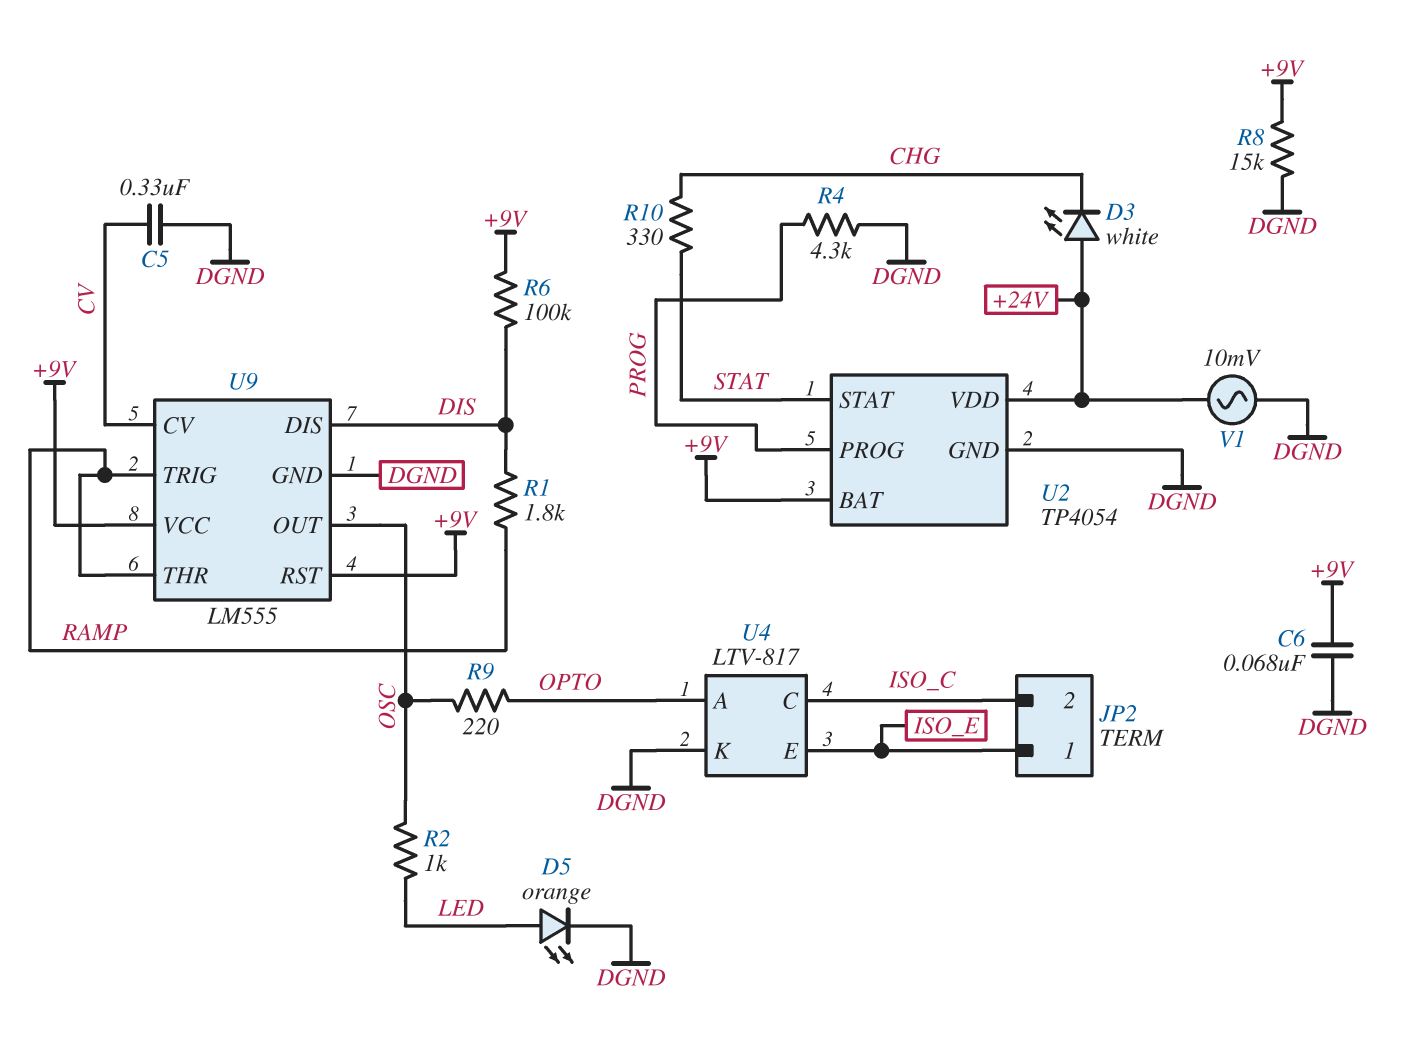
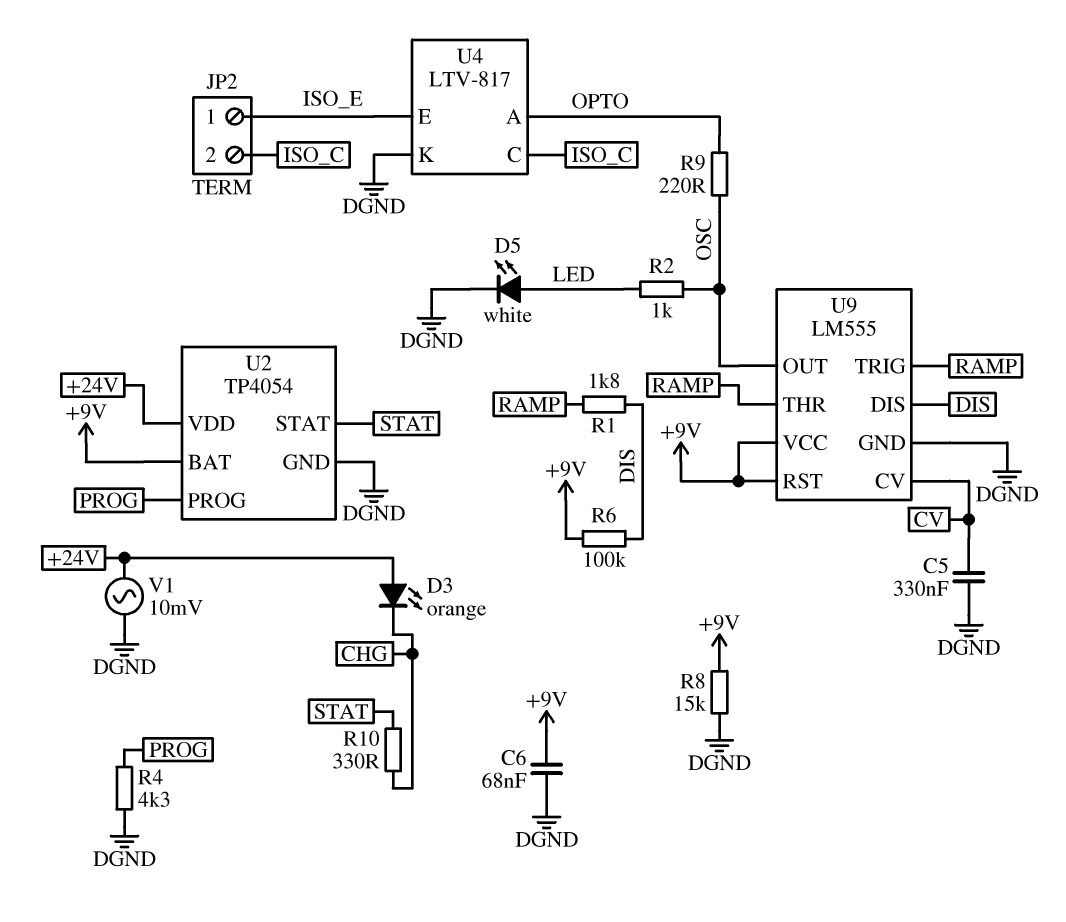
D3: LED white (A +24V, K CHG) -> LED orange (A +24V, K CHG)
D5: LED orange (A LED, K DGND) -> LED white (A LED, K DGND)

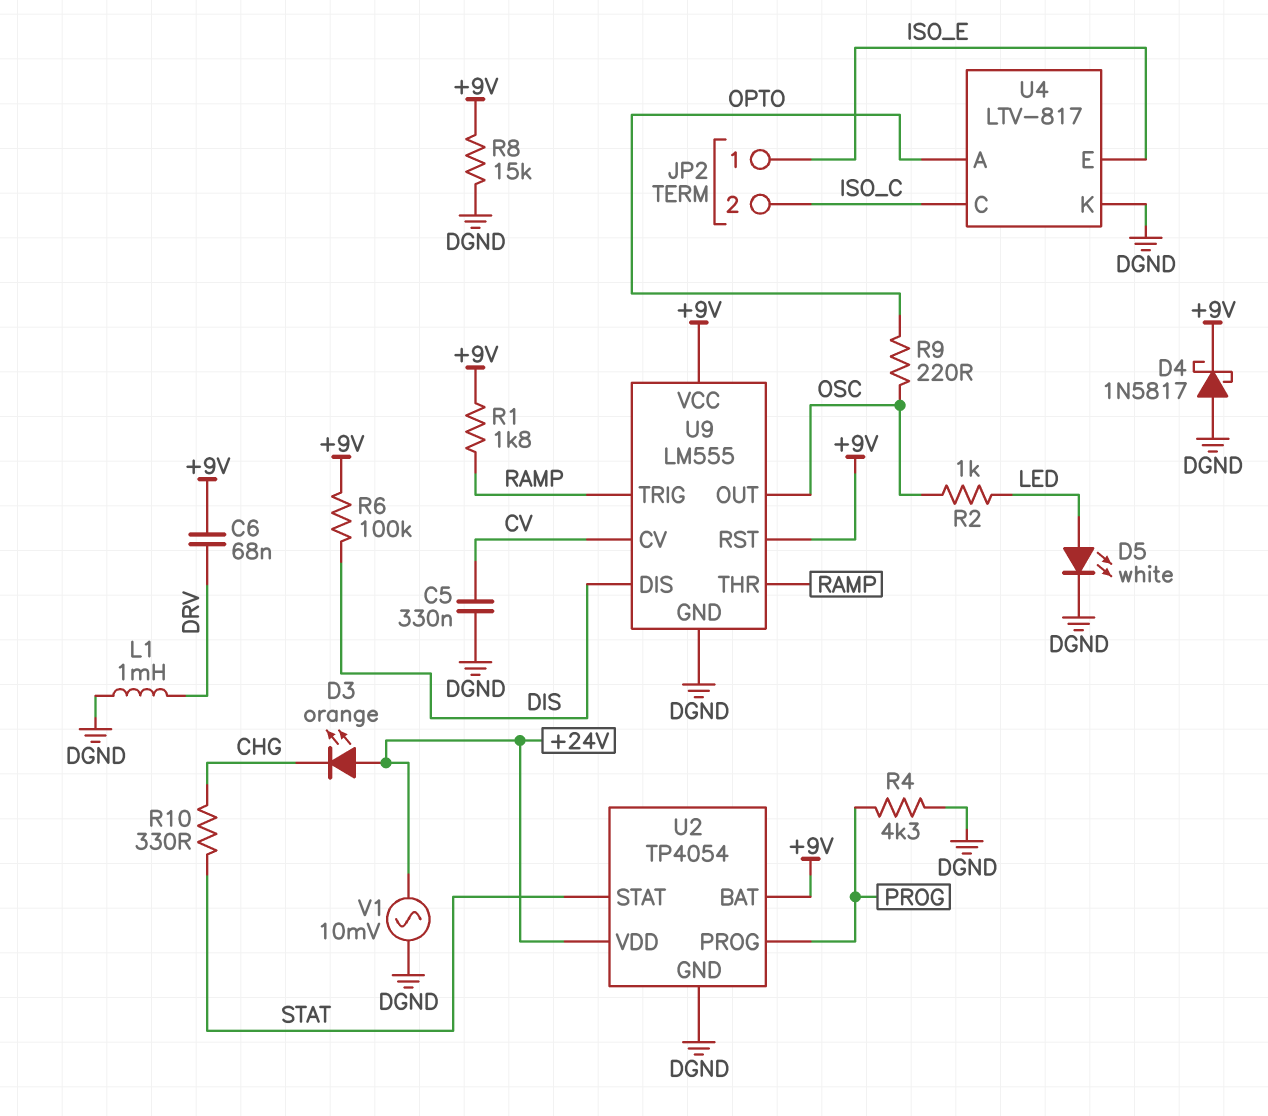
C6: 68nF (+9V, DGND) -> 68nF (+9V, DRV)
D4: none -> schottky 1N5817 (A DGND, K +9V)
L1: none -> 1mH (DGND, DRV)
R1: 1.8k (DIS, RAMP) -> 1.8k (+9V, RAMP)

